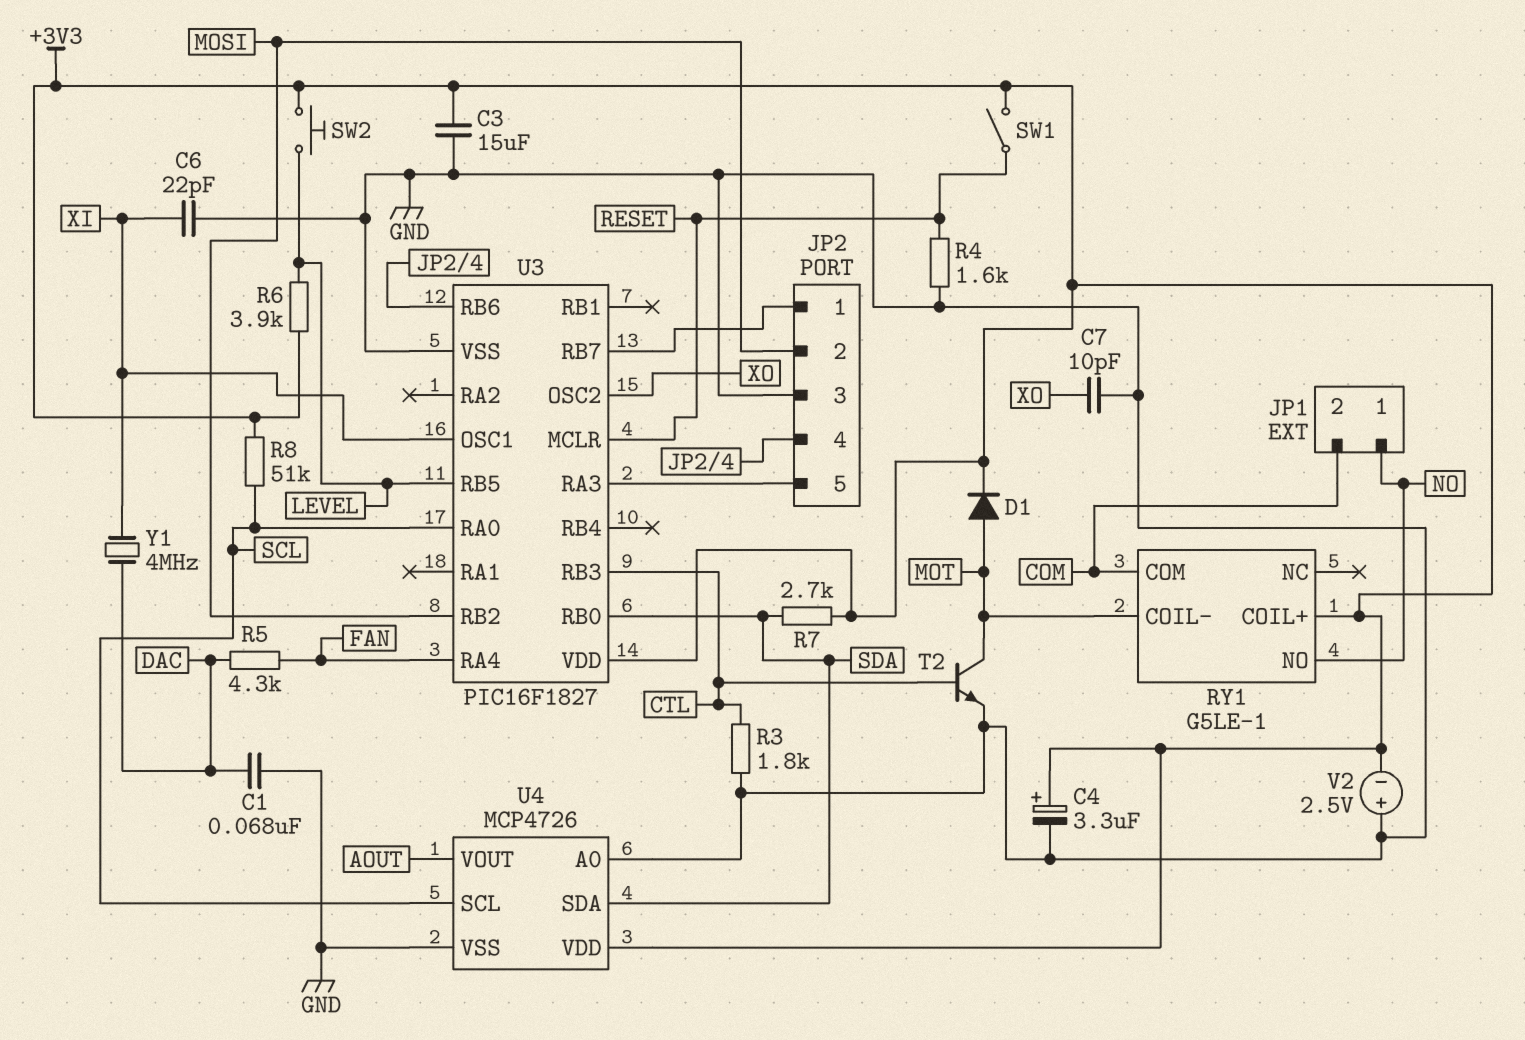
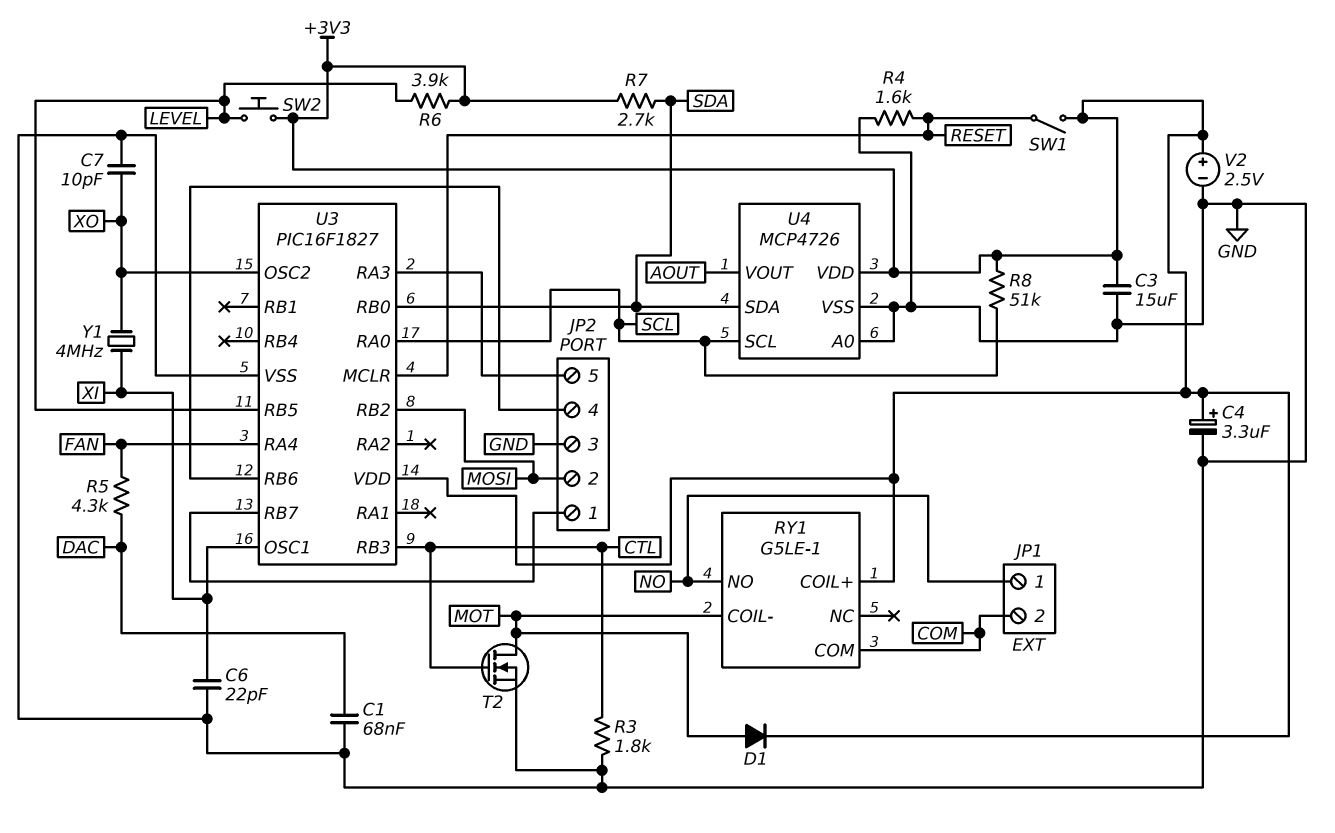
T2: NPN (B CTL, C MOT, E GND) -> NMOS (G CTL, D MOT, S GND)
V2: 2.5V (plus GND, minus +3V3) -> 2.5V (plus +3V3, minus GND)
Y1: 4MHz (DAC, XI) -> 4MHz (XI, XO)

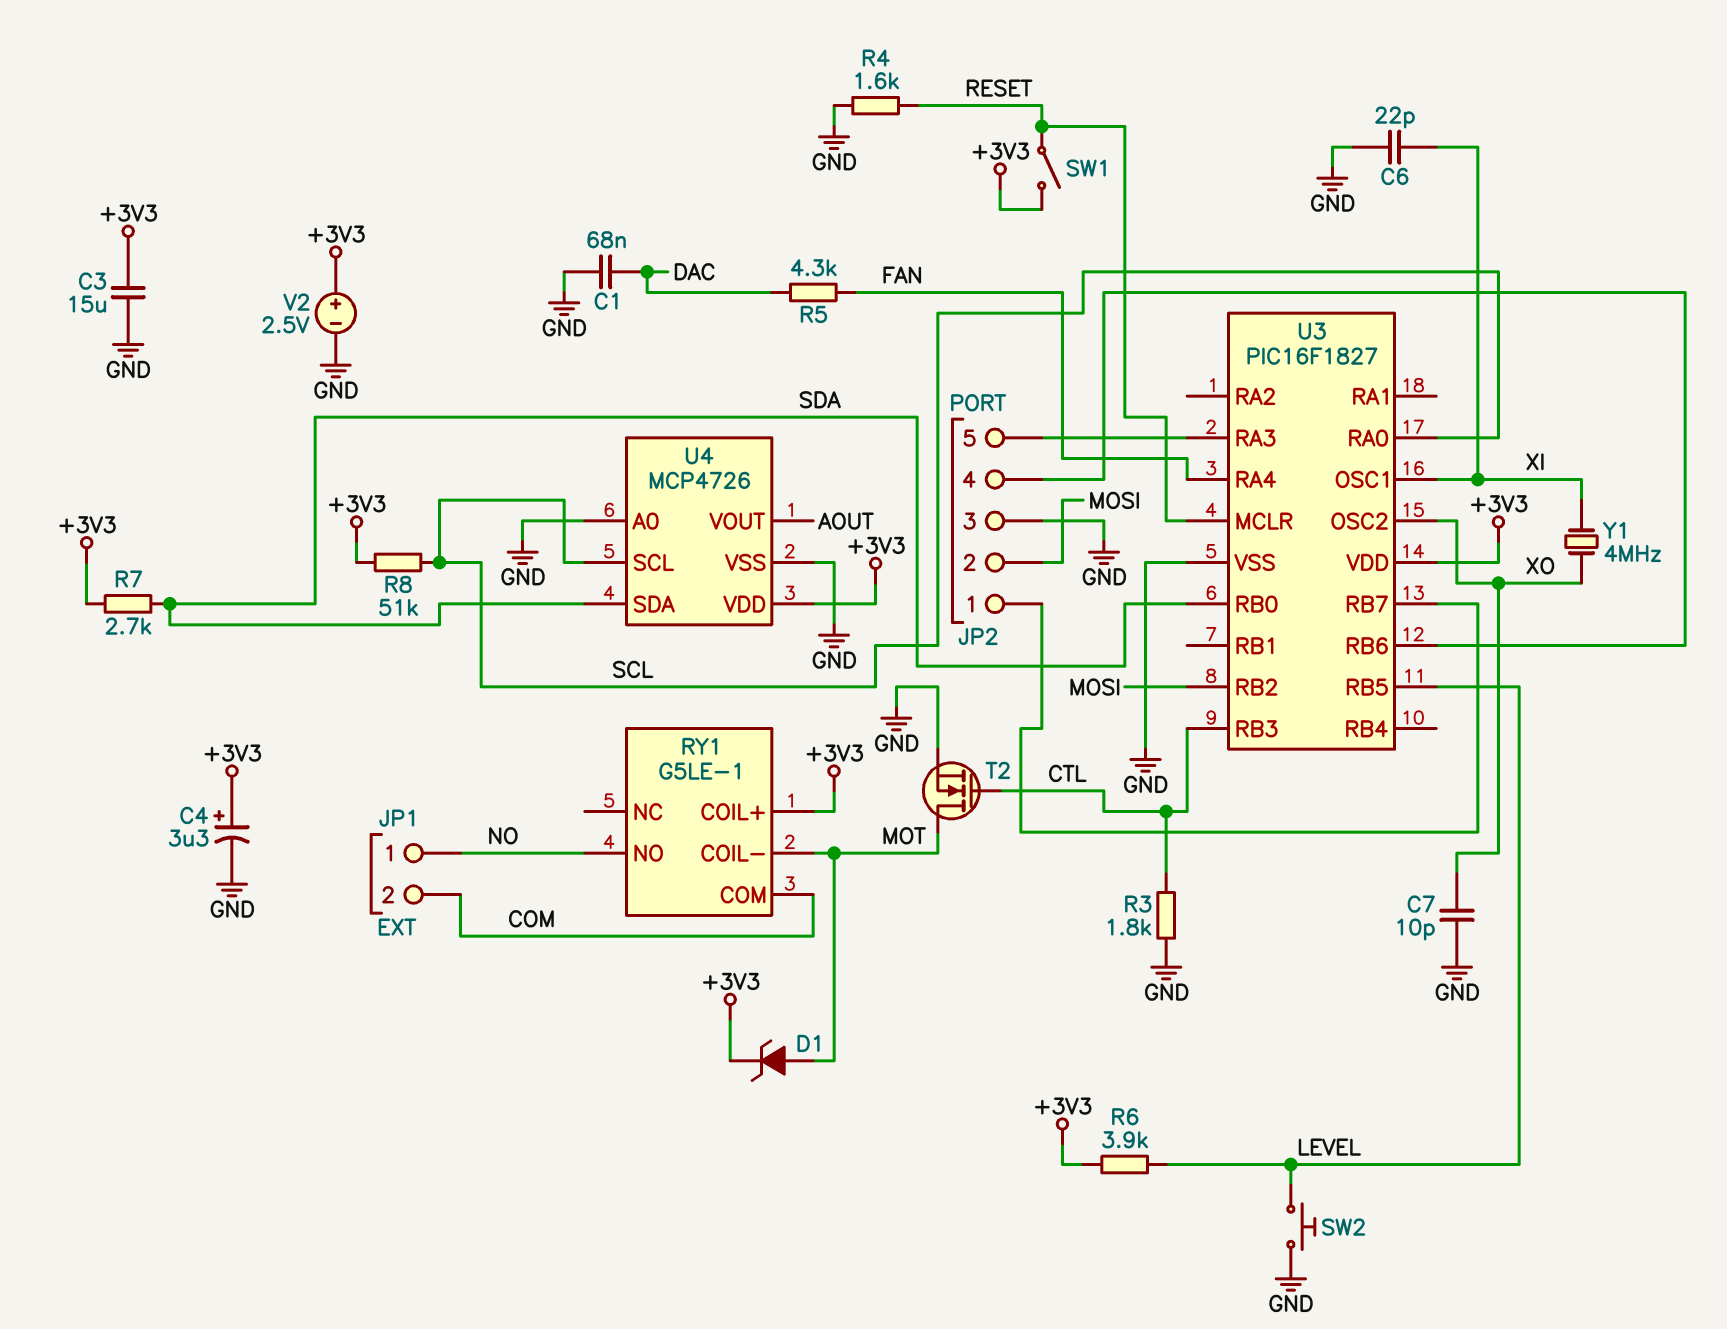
D1: diode (A MOT, K +3V3) -> zener (A MOT, K +3V3)
SW2: button (+3V3, LEVEL) -> button (GND, LEVEL)

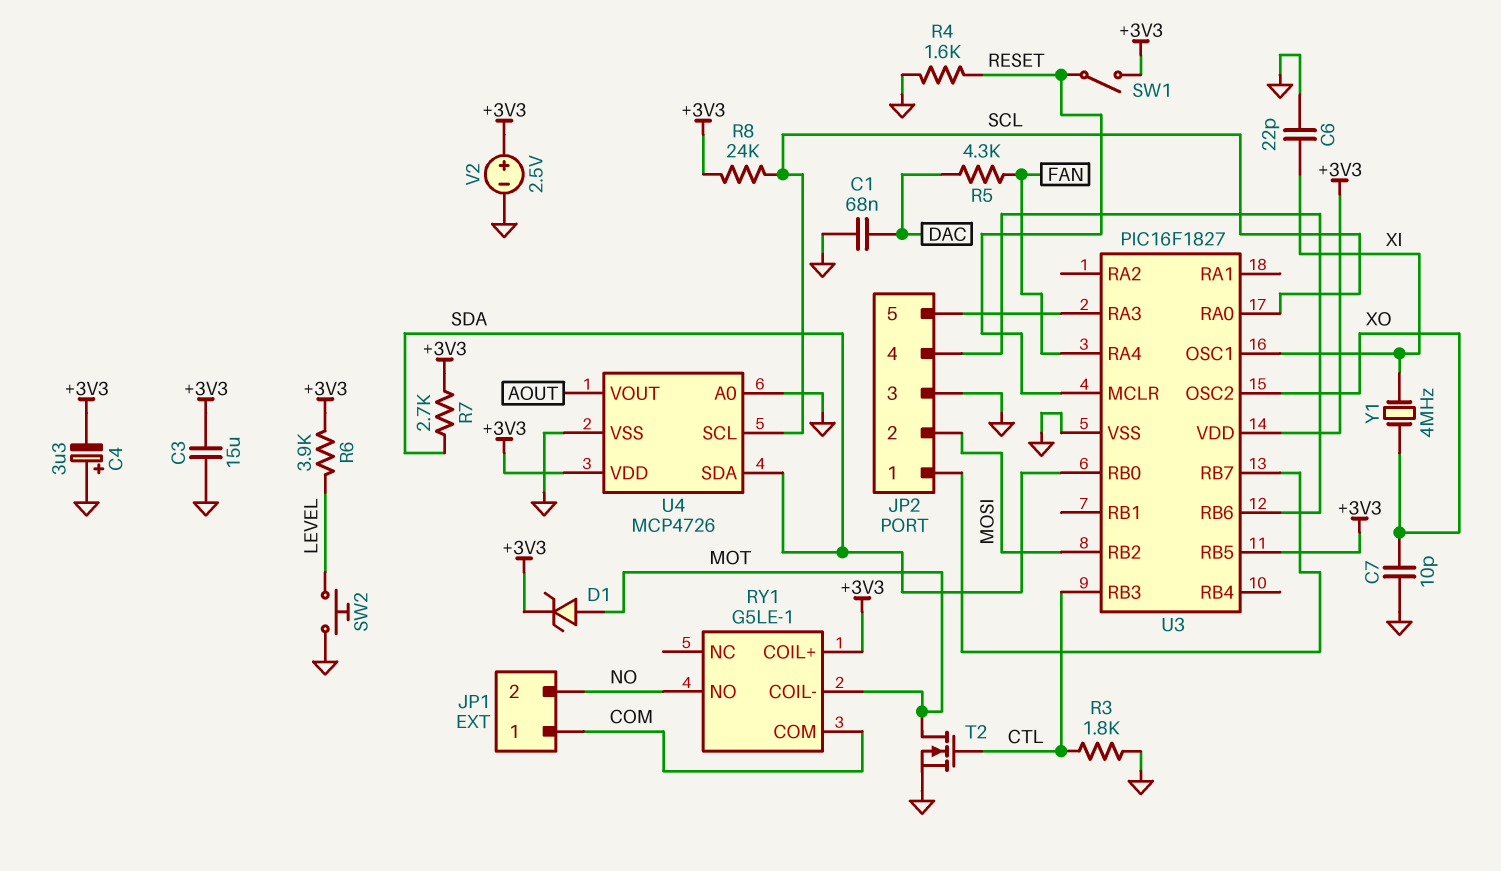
C4: 3.3uF (plus +3V3, minus GND) -> 3.3uF (plus GND, minus +3V3)
JP1 pin 1: NO -> COM
JP1 pin 2: COM -> NO
R8: 51k (+3V3, SCL) -> 24k (+3V3, SCL)
U3 pin RB5: LEVEL -> +3V3

